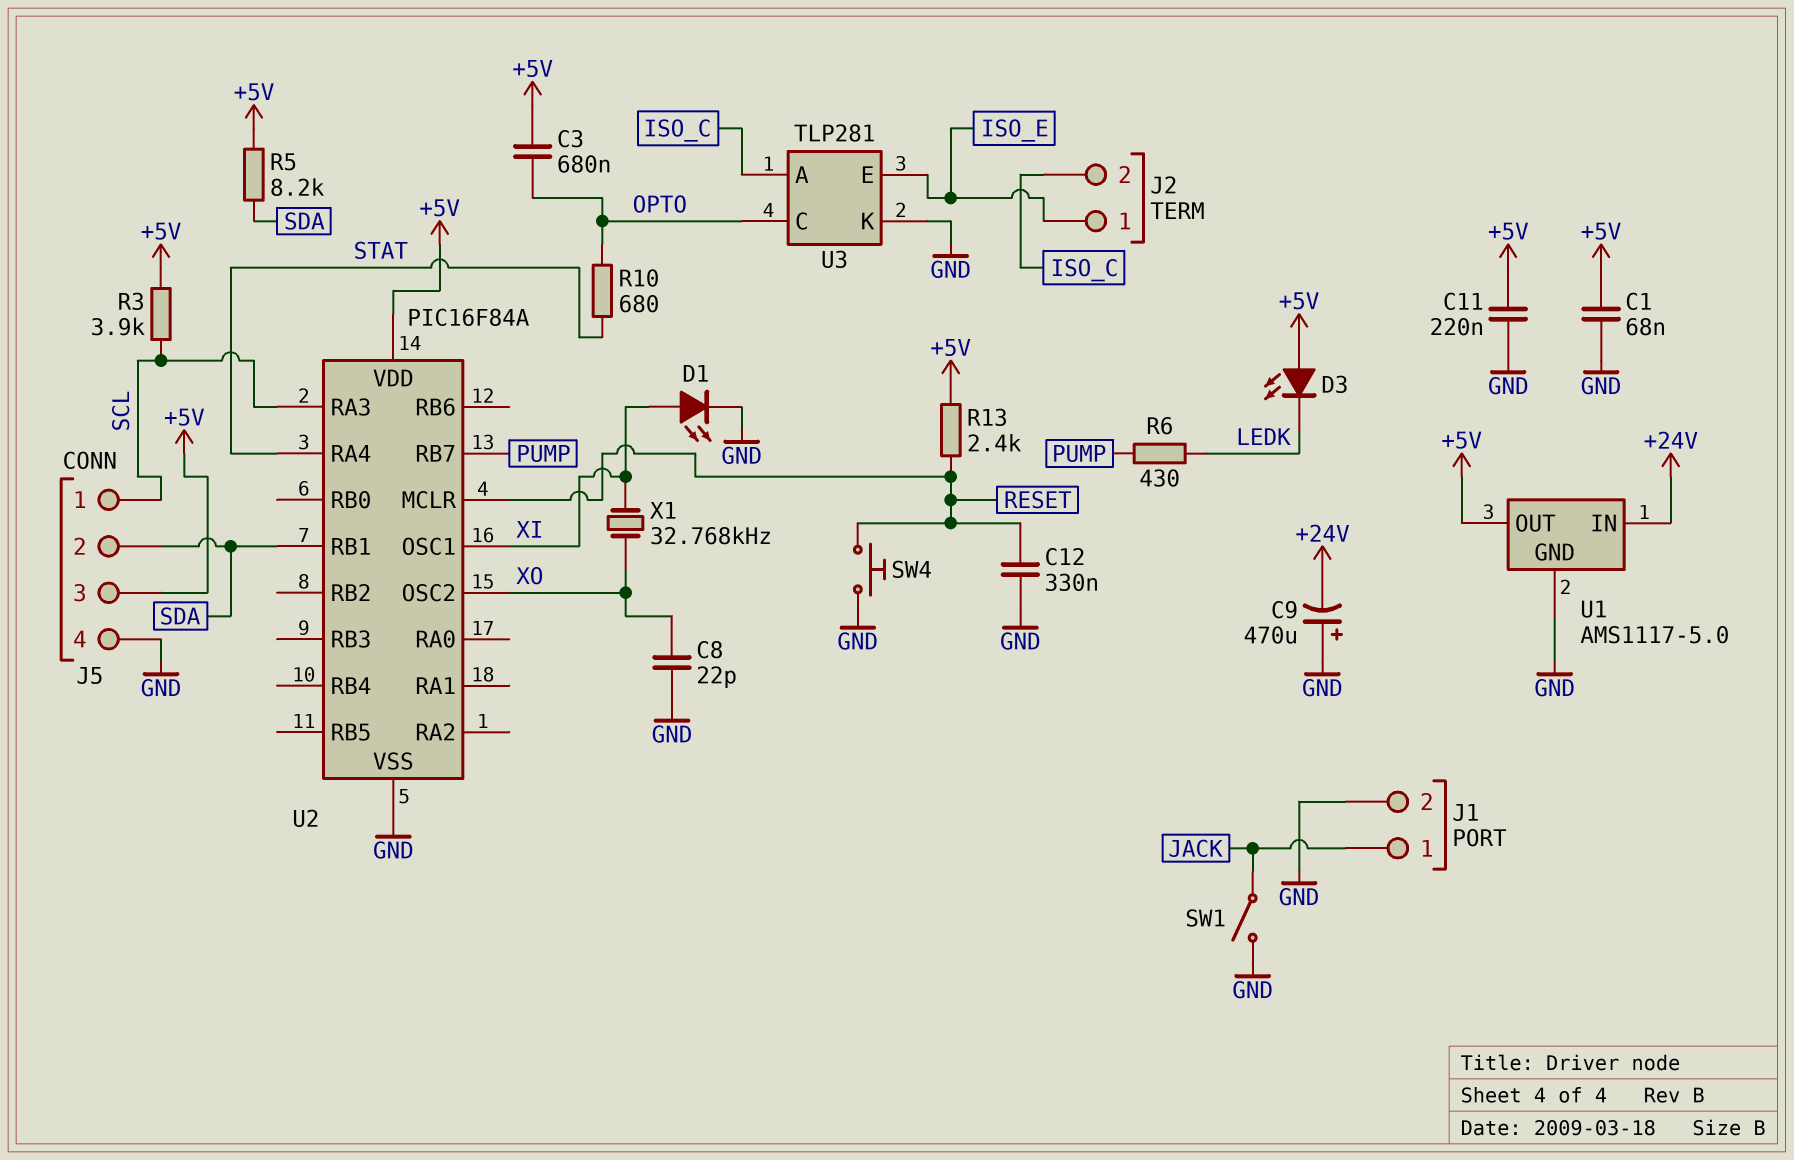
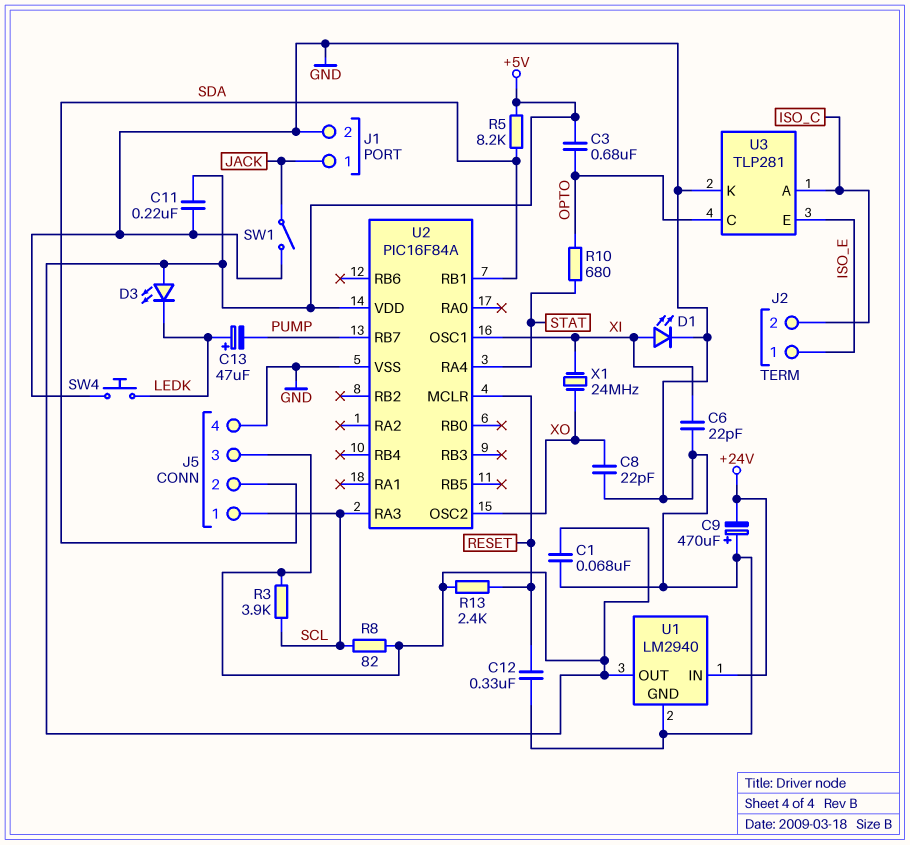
C6: none -> 22pF (GND, XI)
C13: none -> 47uF (plus LEDK, minus PUMP)
R6: 430 (LEDK, PUMP) -> none
R8: none -> 82 (+5V, SCL)
SW4: button (GND, RESET) -> button (GND, LEDK)
U1: AMS1117-5.0 -> LM2940
X1: 32.768kHz (XI, XO) -> 24MHz (XI, XO)

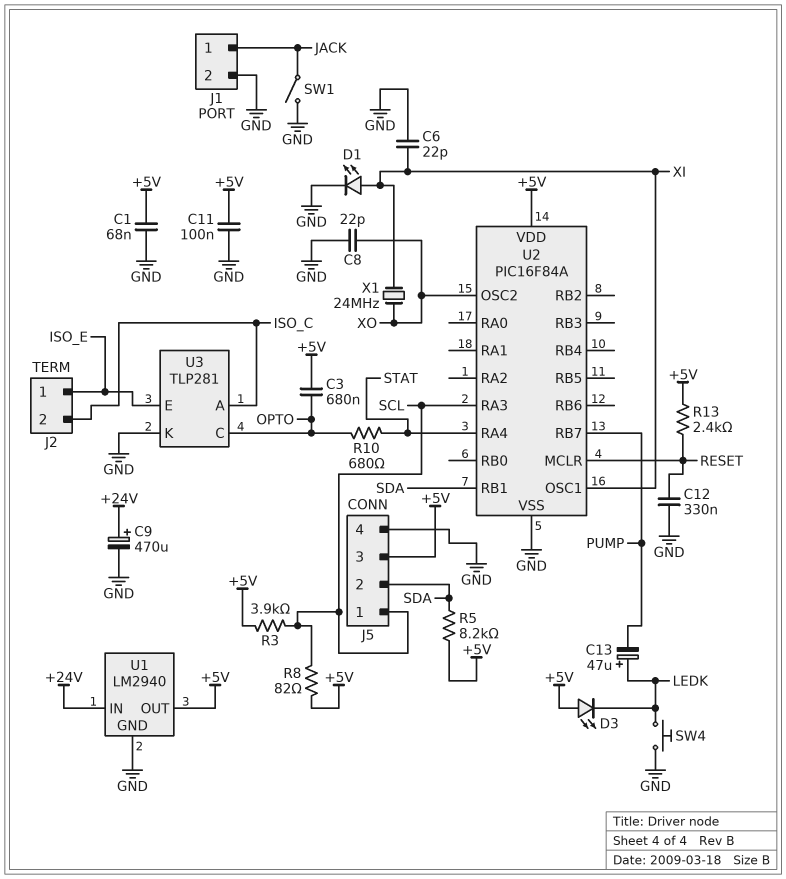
C9: 470uF (plus GND, minus +24V) -> 470uF (plus +24V, minus GND)
C11: 220nF (+5V, GND) -> 100nF (+5V, GND)

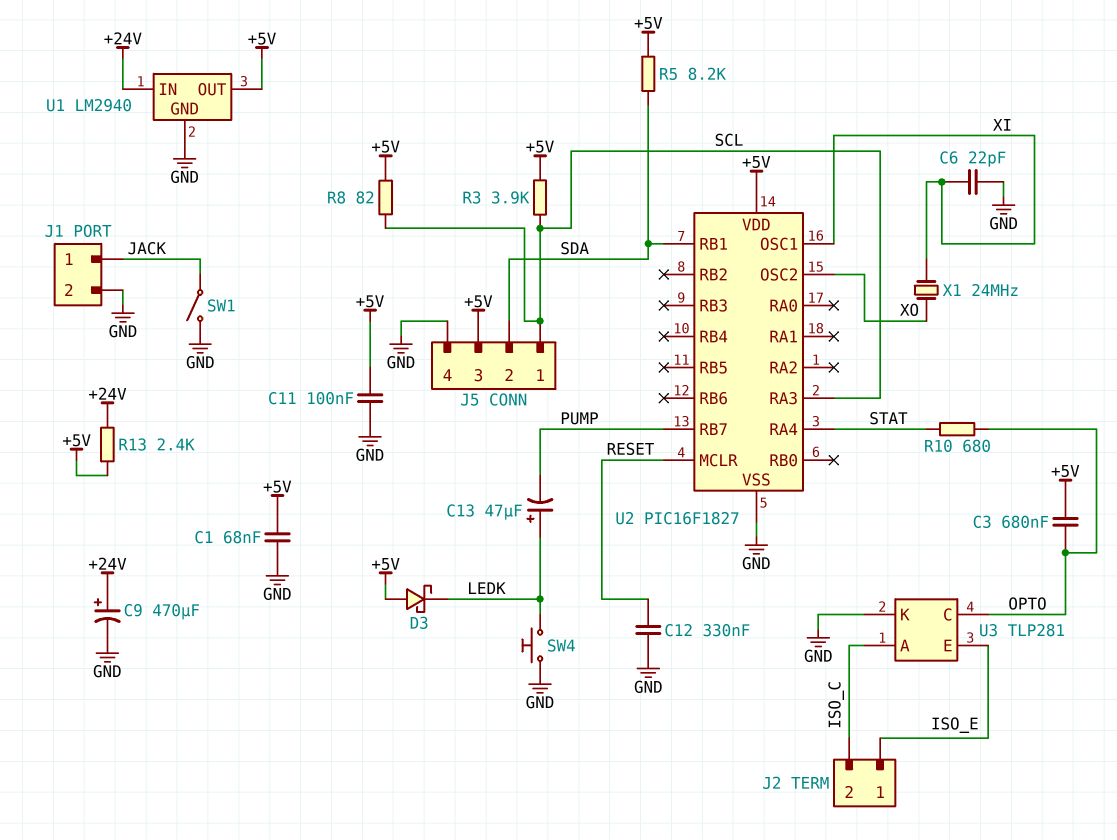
C8: 22pF (GND, XO) -> none
D1: LED (A XI, K GND) -> none
D3: LED (A +5V, K LEDK) -> schottky (A +5V, K LEDK)
R13: 2.4k (+5V, RESET) -> 2.4k (+5V, +24V)
U2: PIC16F84A -> PIC16F1827

